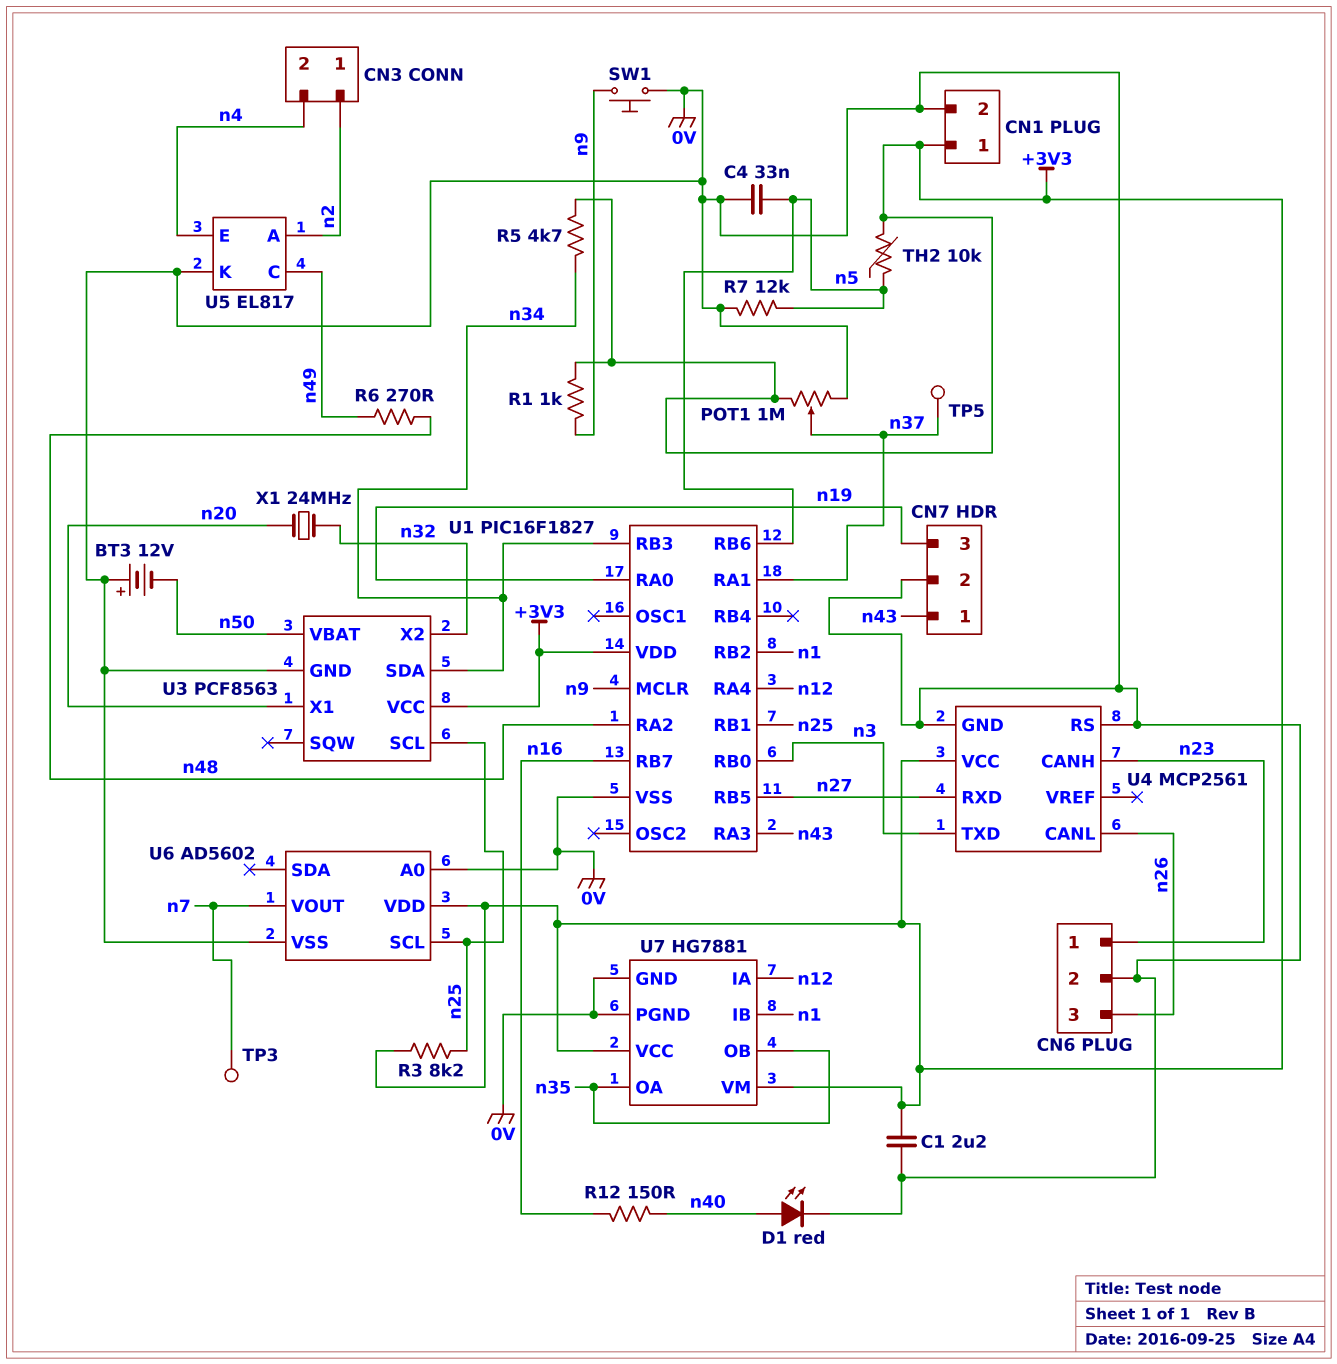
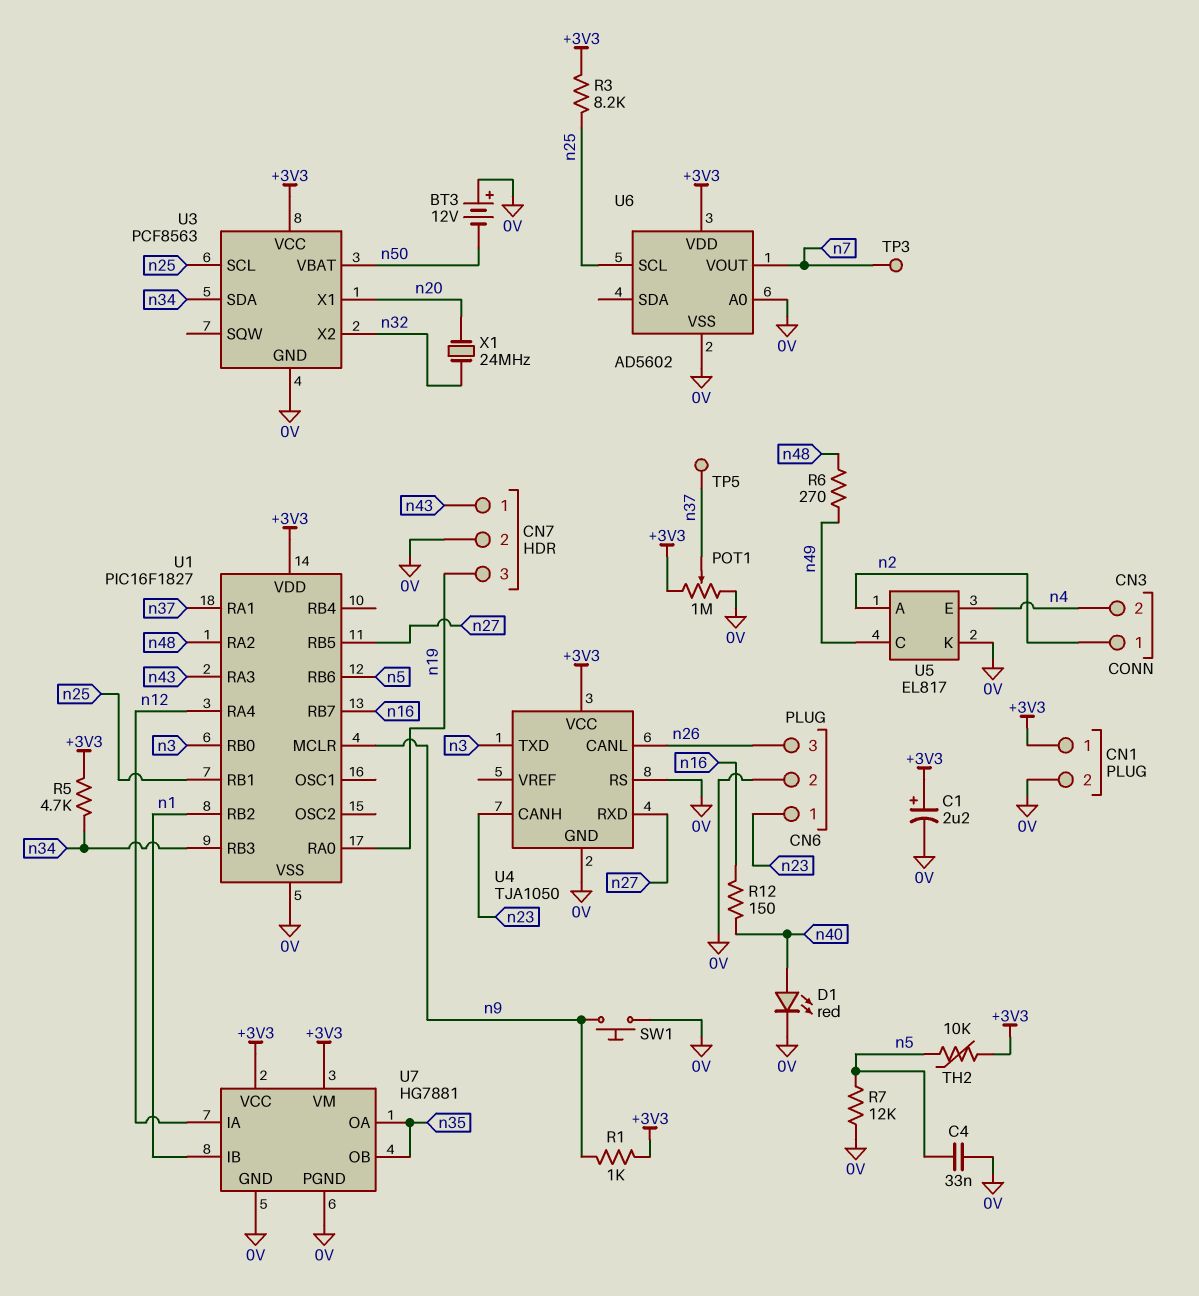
C1: 2.2uF (+3V3, 0V) -> 2.2uF (plus +3V3, minus 0V)
U4: MCP2561 -> TJA1050

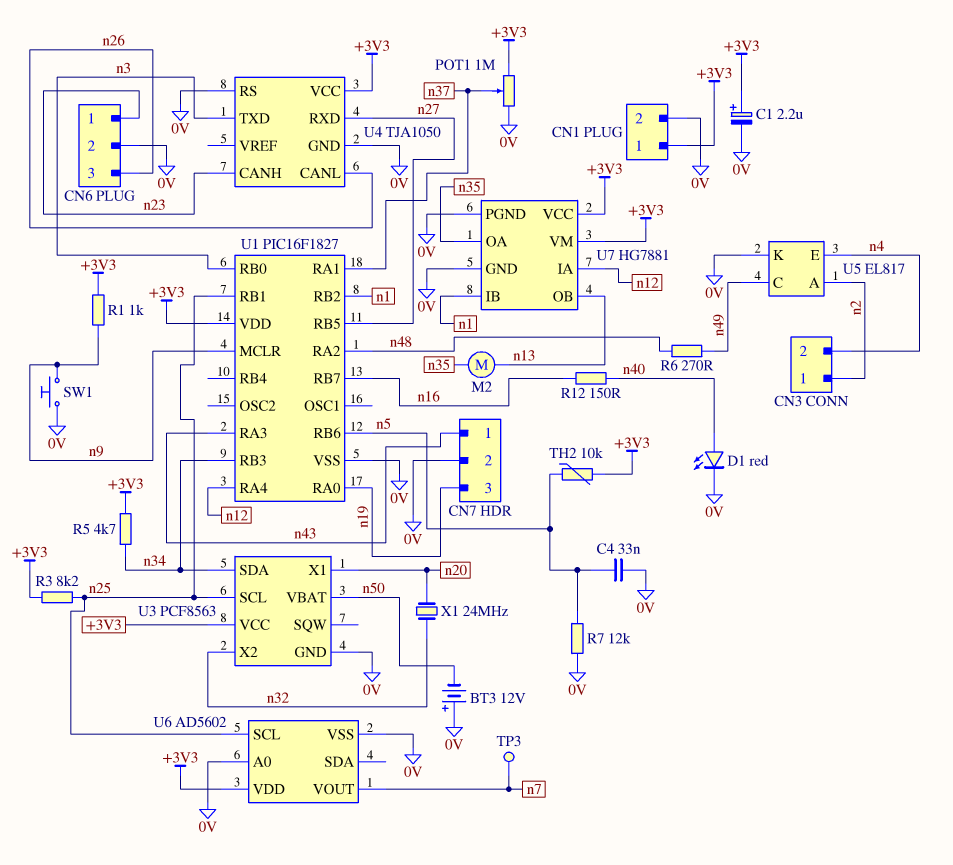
M2: none -> motor (n13, n35)
TP5: test point (n37) -> none
U7 pin OB: n35 -> n13

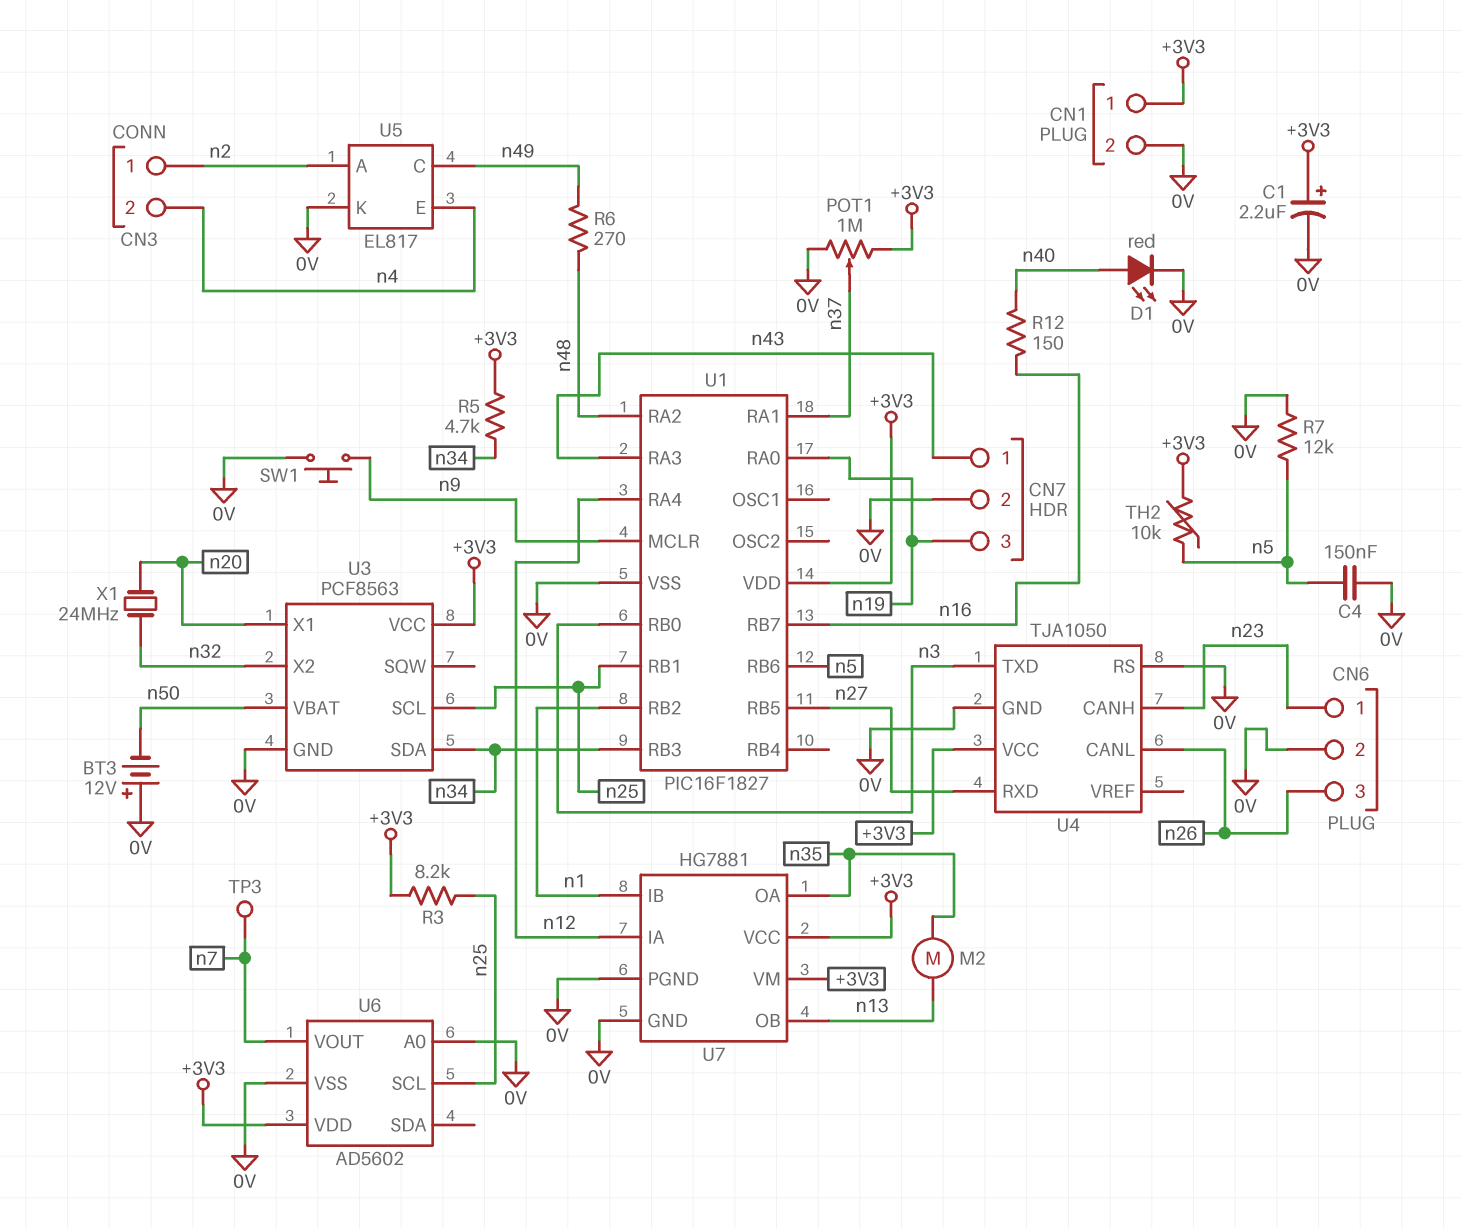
C4: 33nF (0V, n5) -> 150nF (0V, n5)
R1: 1k (+3V3, n9) -> none

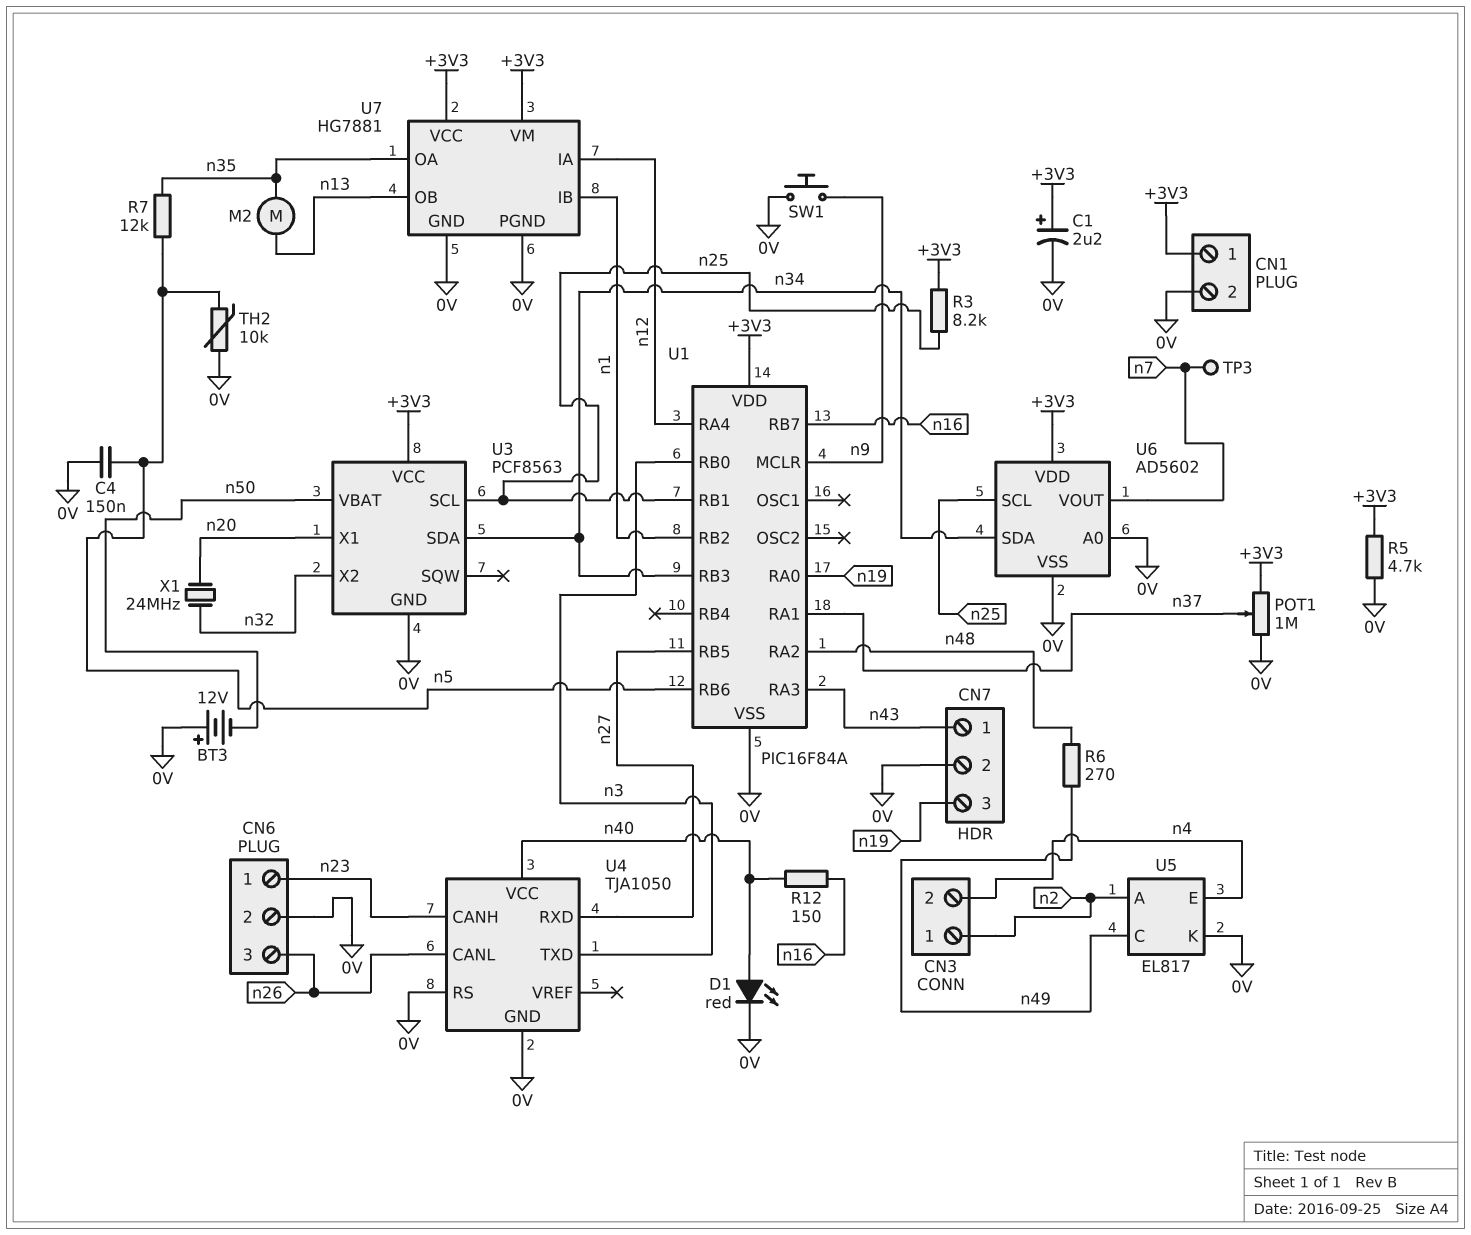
R5: 4.7k (+3V3, n34) -> 4.7k (+3V3, 0V)
R7: 12k (0V, n5) -> 12k (n5, n35)
TH2: 10k (+3V3, n5) -> 10k (0V, n5)
U1: PIC16F1827 -> PIC16F84A
U4 pin VCC: +3V3 -> n40
U6 pin SDA: none -> n34

